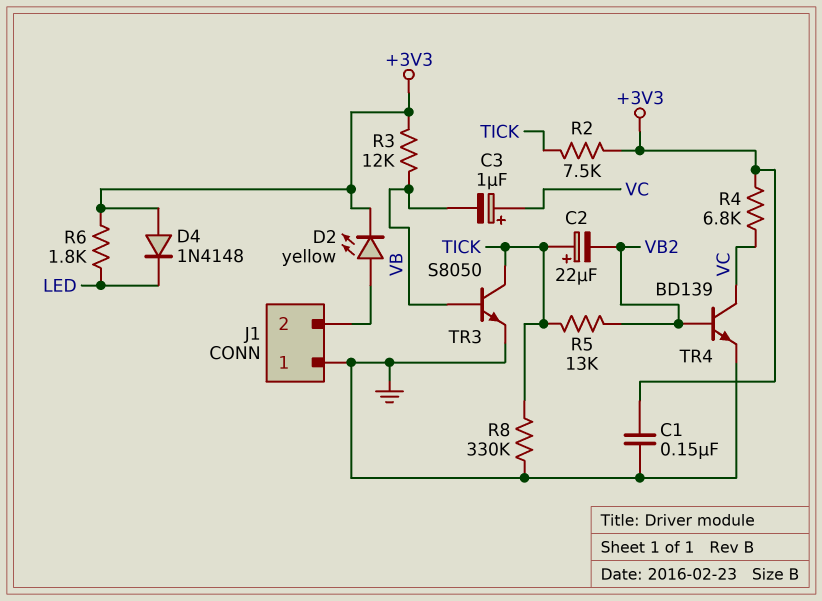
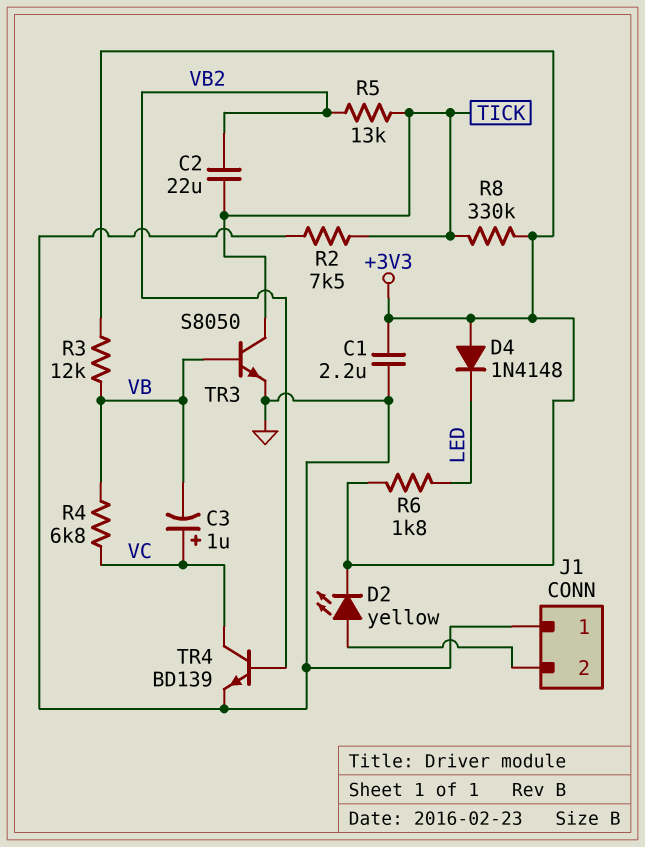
C1: 150nF (+3V3, GND) -> 2.2uF (+3V3, GND)
C2: 22uF (plus TICK, minus VB2) -> 22uF (TICK, VB2)
R2: 7.5k (+3V3, TICK) -> 7.5k (GND, TICK)
R4: 6.8k (+3V3, VC) -> 6.8k (VB, VC)
R8: 330k (GND, TICK) -> 330k (+3V3, TICK)

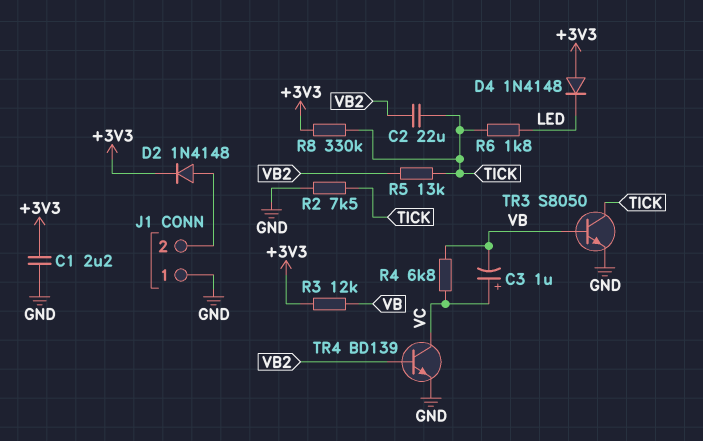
D2: LED yellow (A J1/2, K +3V3) -> diode 1N4148 (A J1/2, K +3V3)
R6: 1.8k (+3V3, LED) -> 1.8k (LED, TICK)

